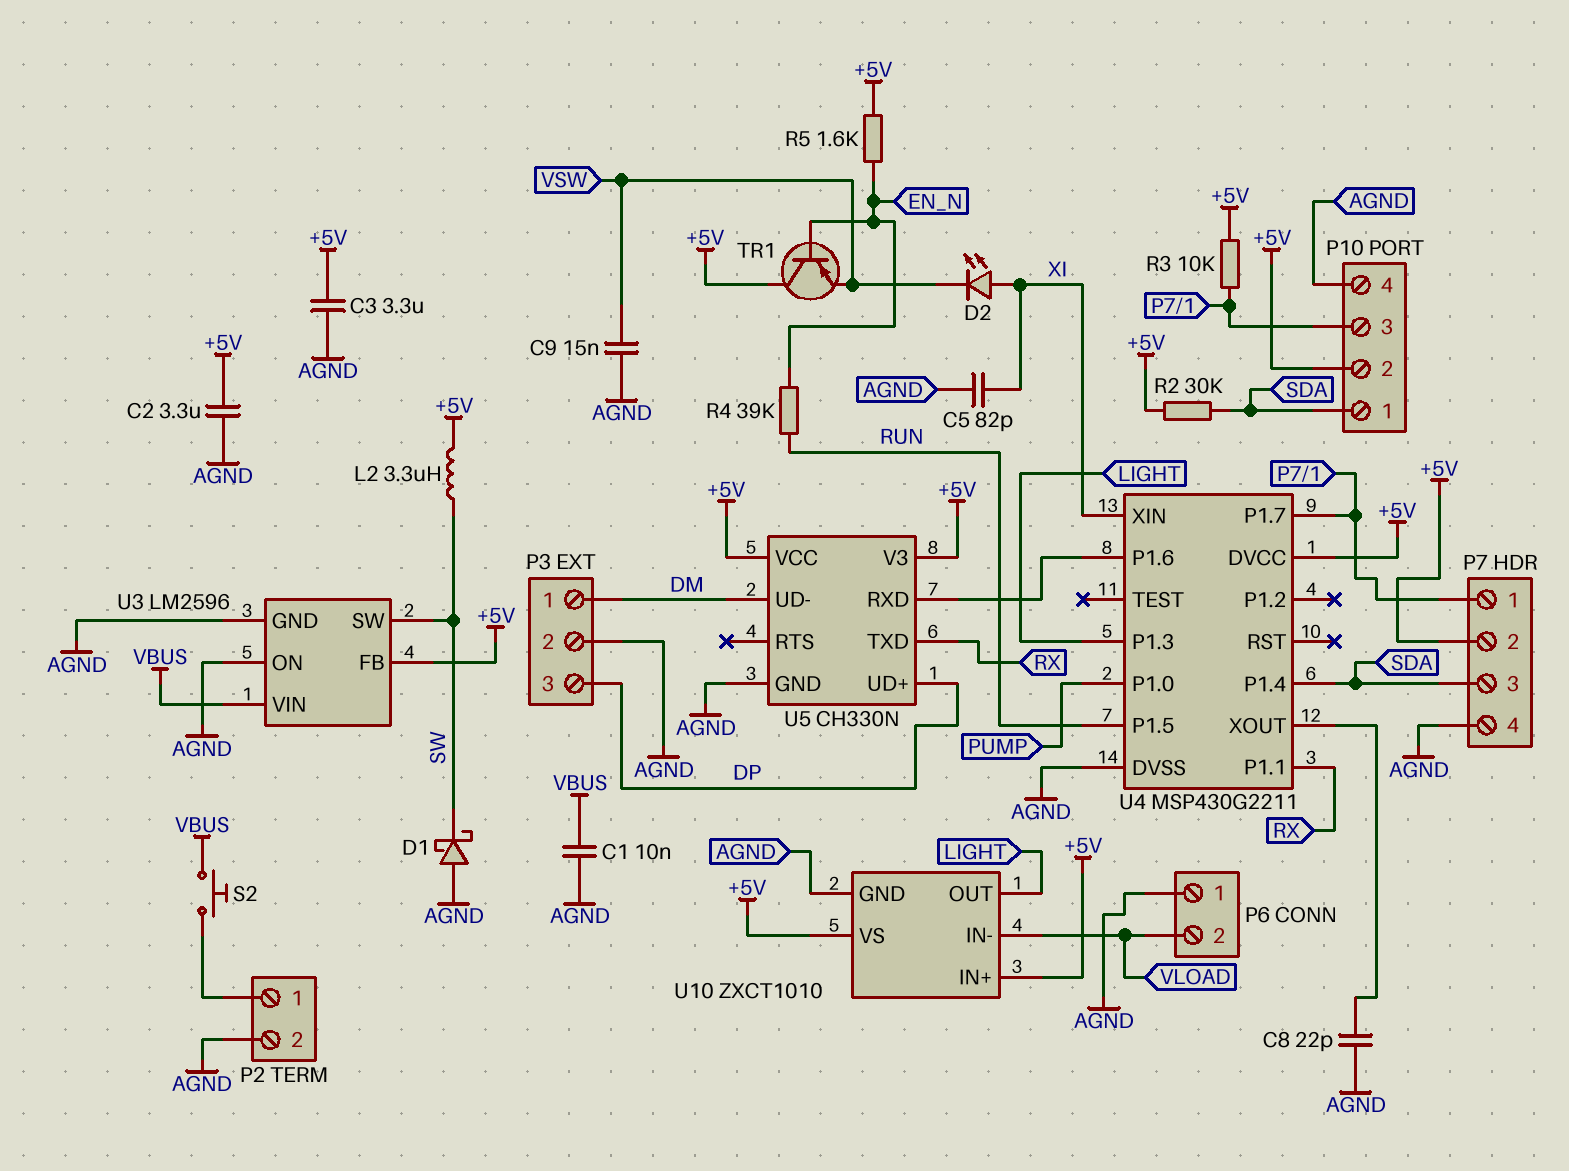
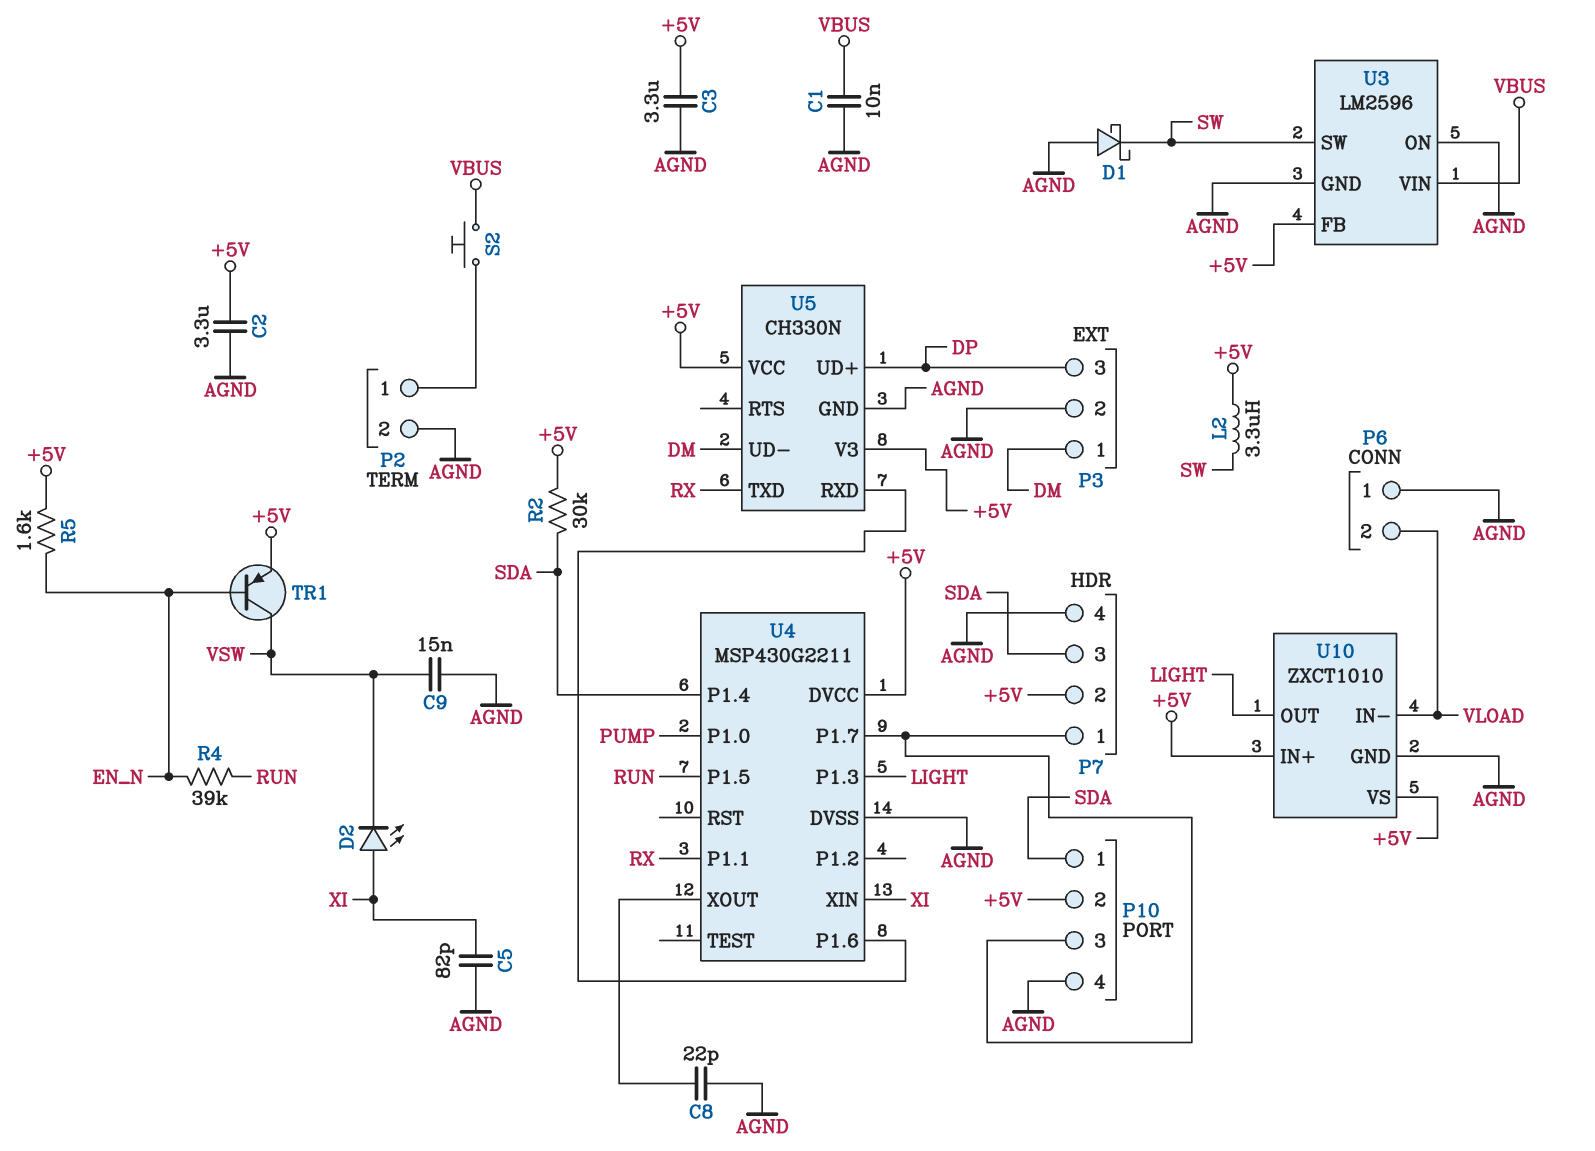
R3: 10k (+5V, P7/1) -> none
TR1: PNP (B EN_N, C +5V, E VSW) -> PNP (B EN_N, C VSW, E +5V)

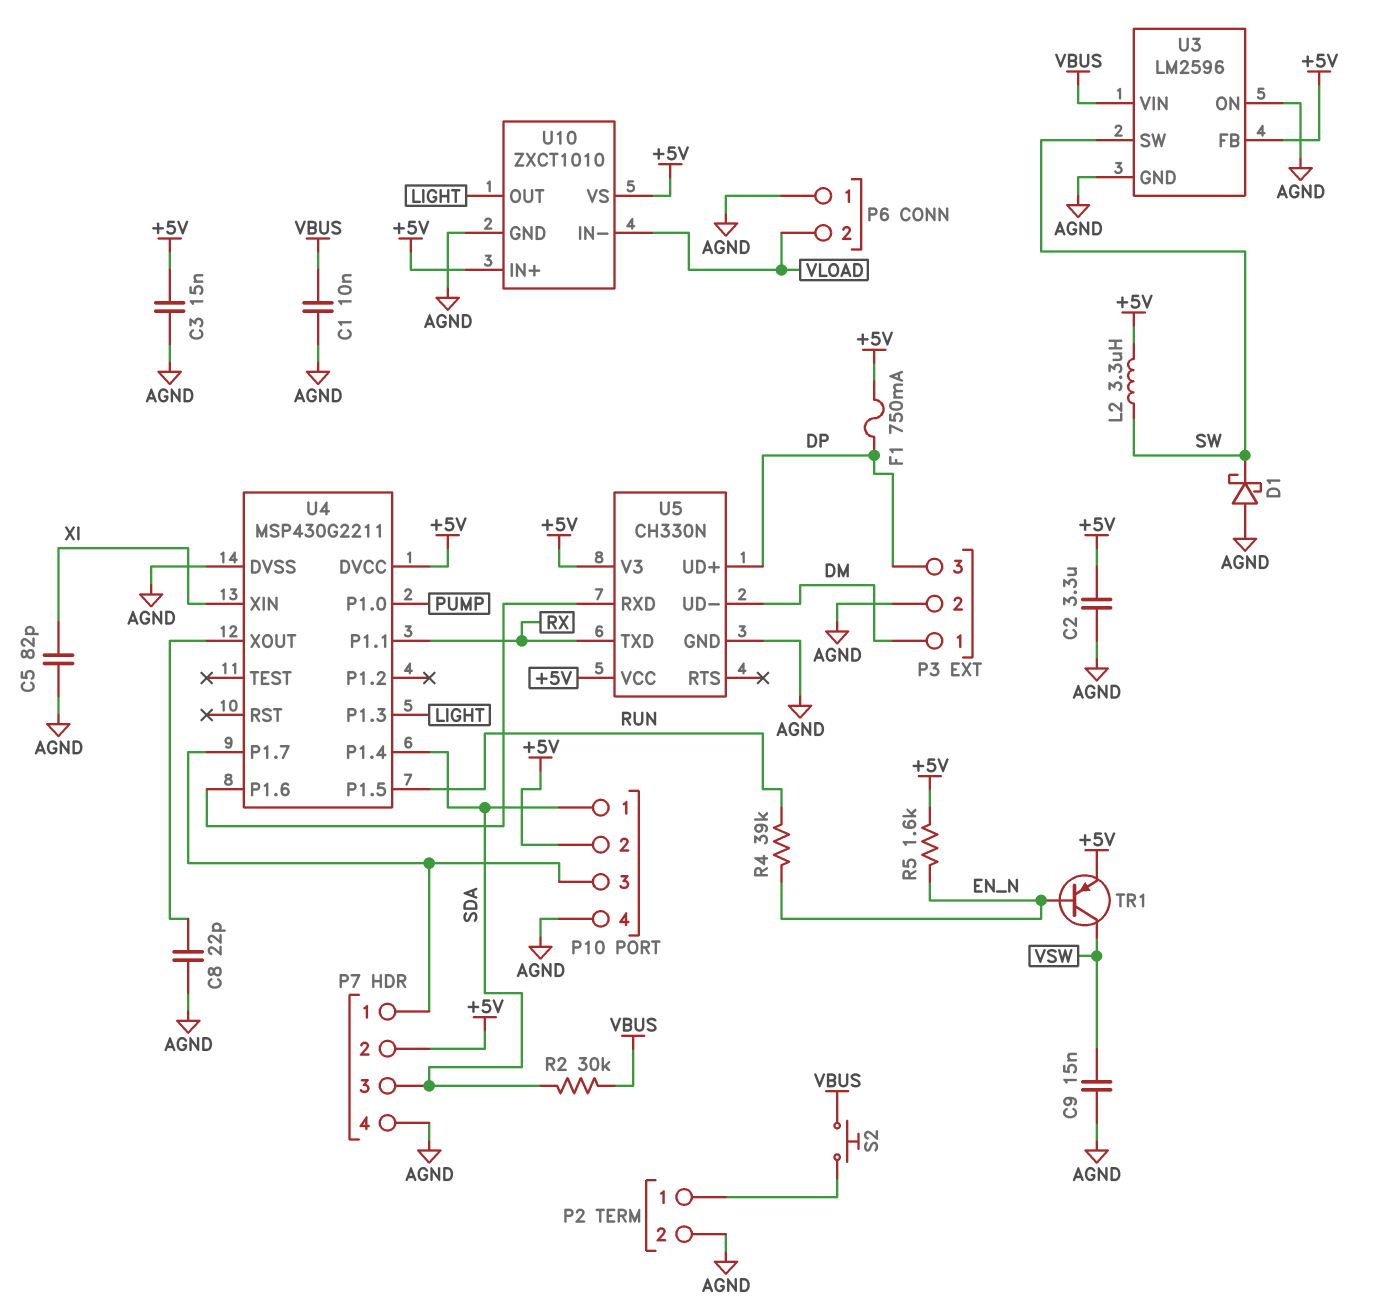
C3: 3.3uF (+5V, AGND) -> 15nF (+5V, AGND)
D2: LED (A XI, K VSW) -> none
F1: none -> 750mA (+5V, DP)
R2: 30k (+5V, SDA) -> 30k (SDA, VBUS)

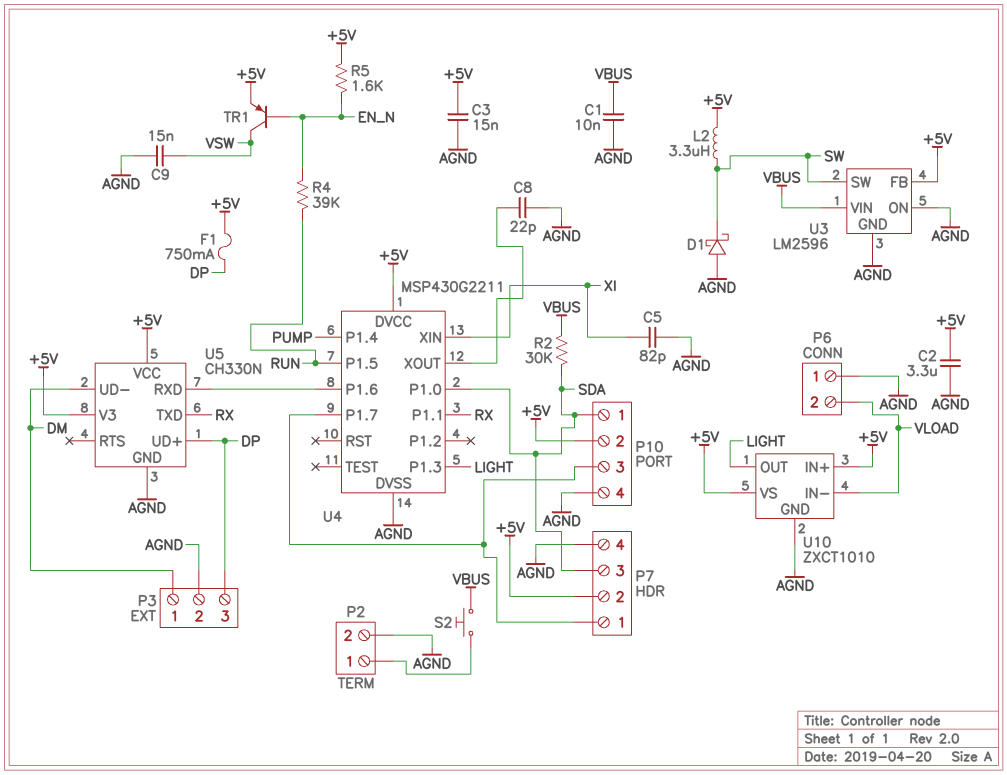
U4 pin P1.0: PUMP -> SDA
U4 pin P1.4: SDA -> PUMP

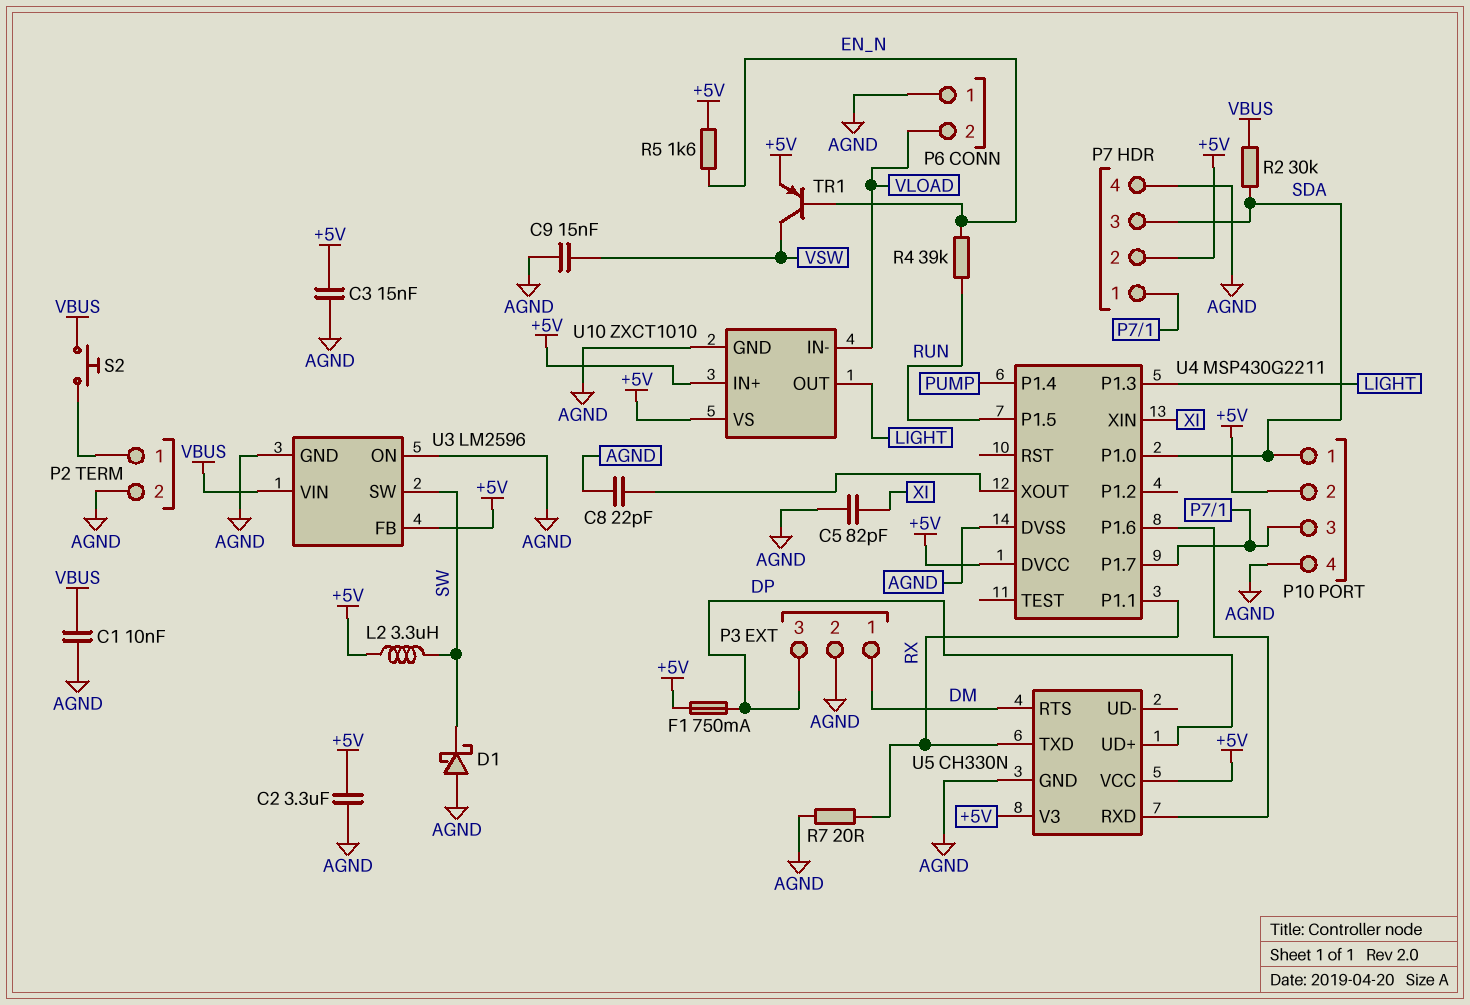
R7: none -> 20 (AGND, RX)
U5 pin RTS: none -> DM
U5 pin UD-: DM -> none

